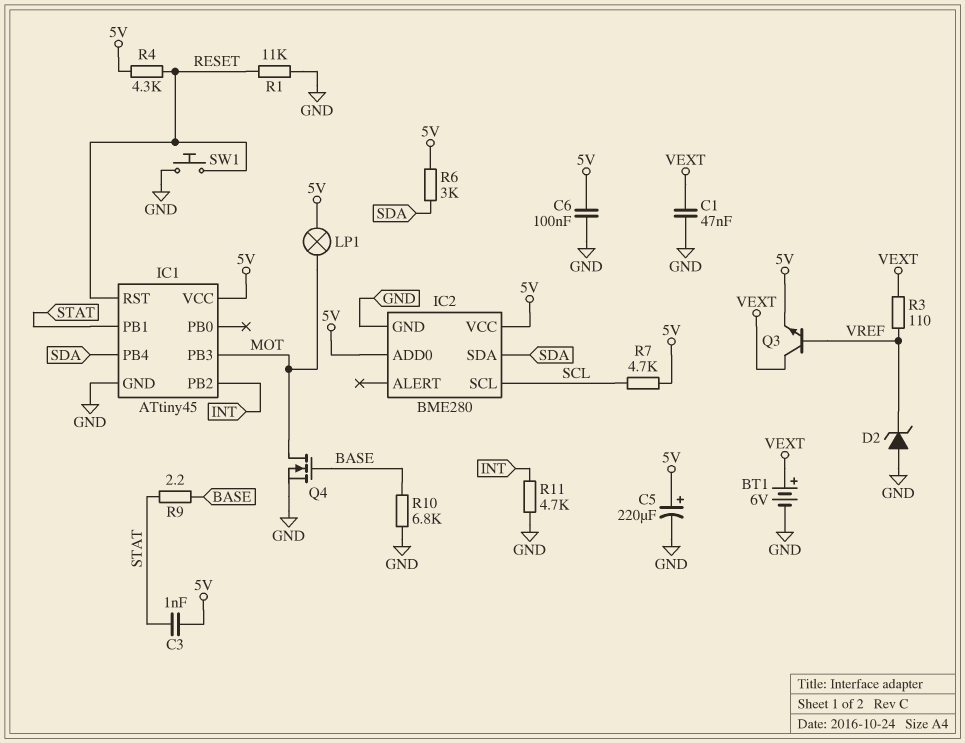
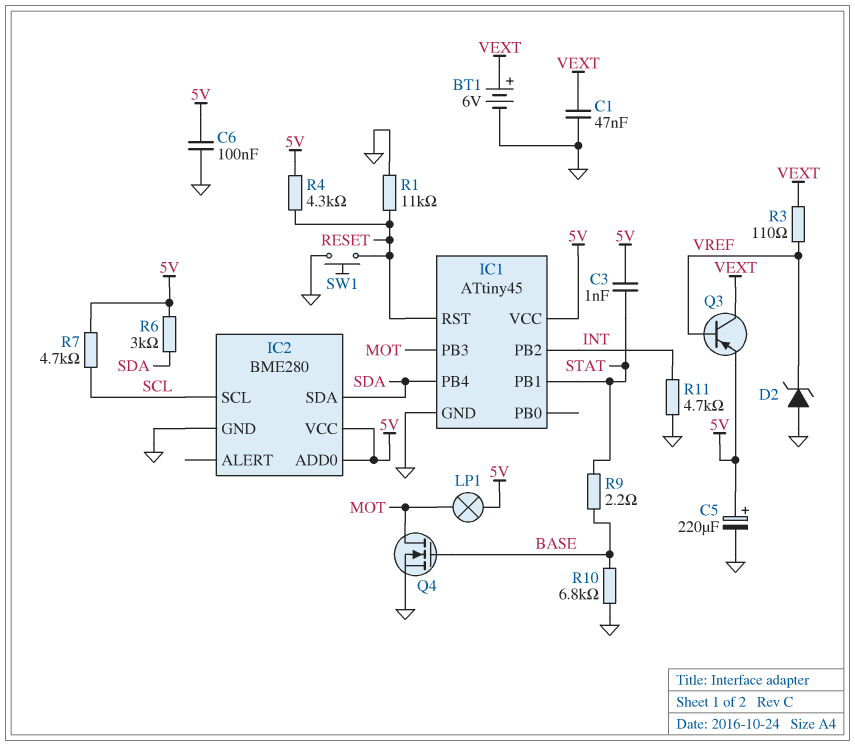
Q3: NPN (B VREF, C VEXT, E 5V) -> PNP (B VREF, C VEXT, E 5V)

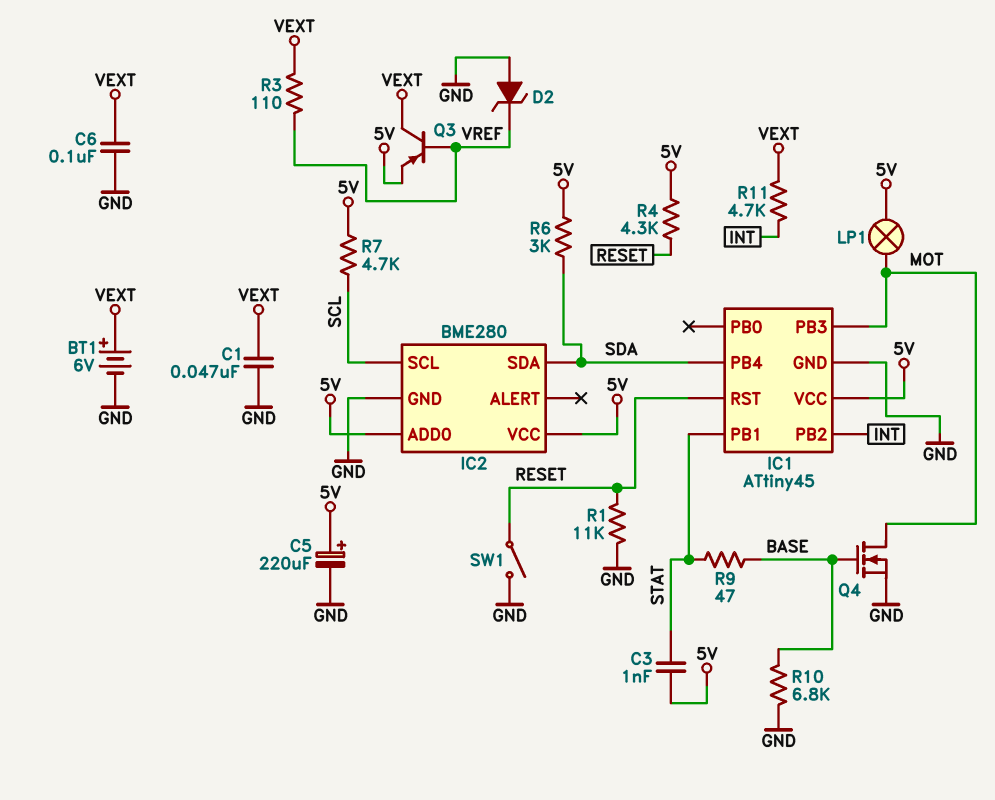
C6: 100nF (5V, GND) -> 100nF (GND, VEXT)
R9: 2.2 (BASE, STAT) -> 47 (BASE, STAT)
R11: 4.7k (GND, INT) -> 4.7k (INT, VEXT)
SW1: button (GND, RESET) -> switch (GND, RESET)

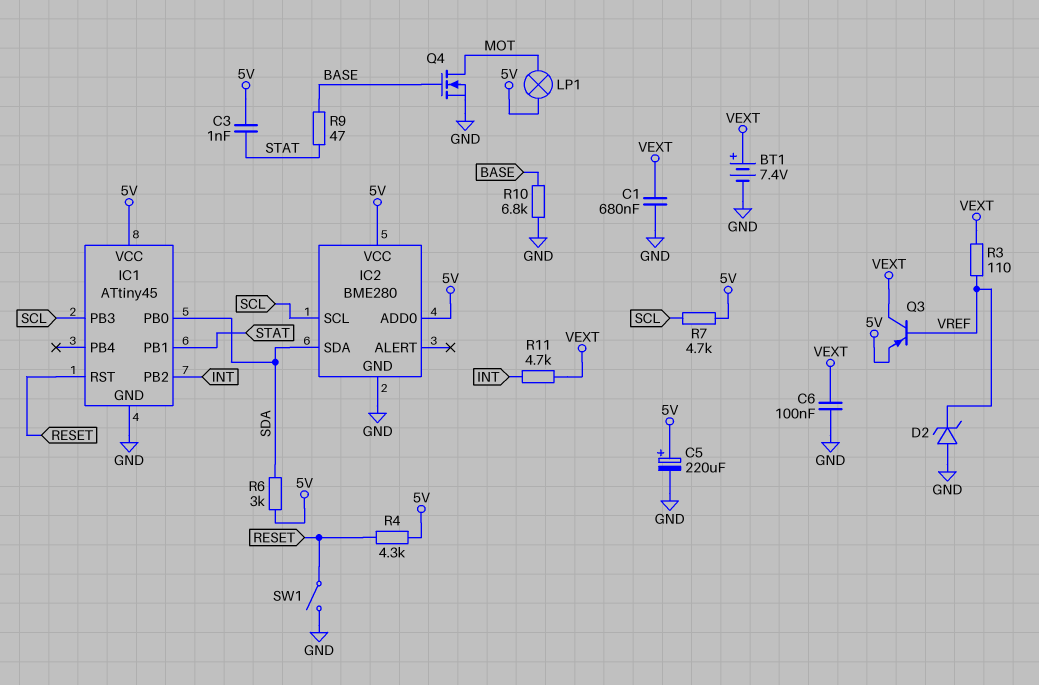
BT1: 6V (plus VEXT, minus GND) -> 7.4V (plus VEXT, minus GND)
C1: 47nF (GND, VEXT) -> 680nF (GND, VEXT)
IC1 pin PB0: none -> SDA
IC1 pin PB3: MOT -> SCL
IC1 pin PB4: SDA -> none
R1: 11k (GND, RESET) -> none

